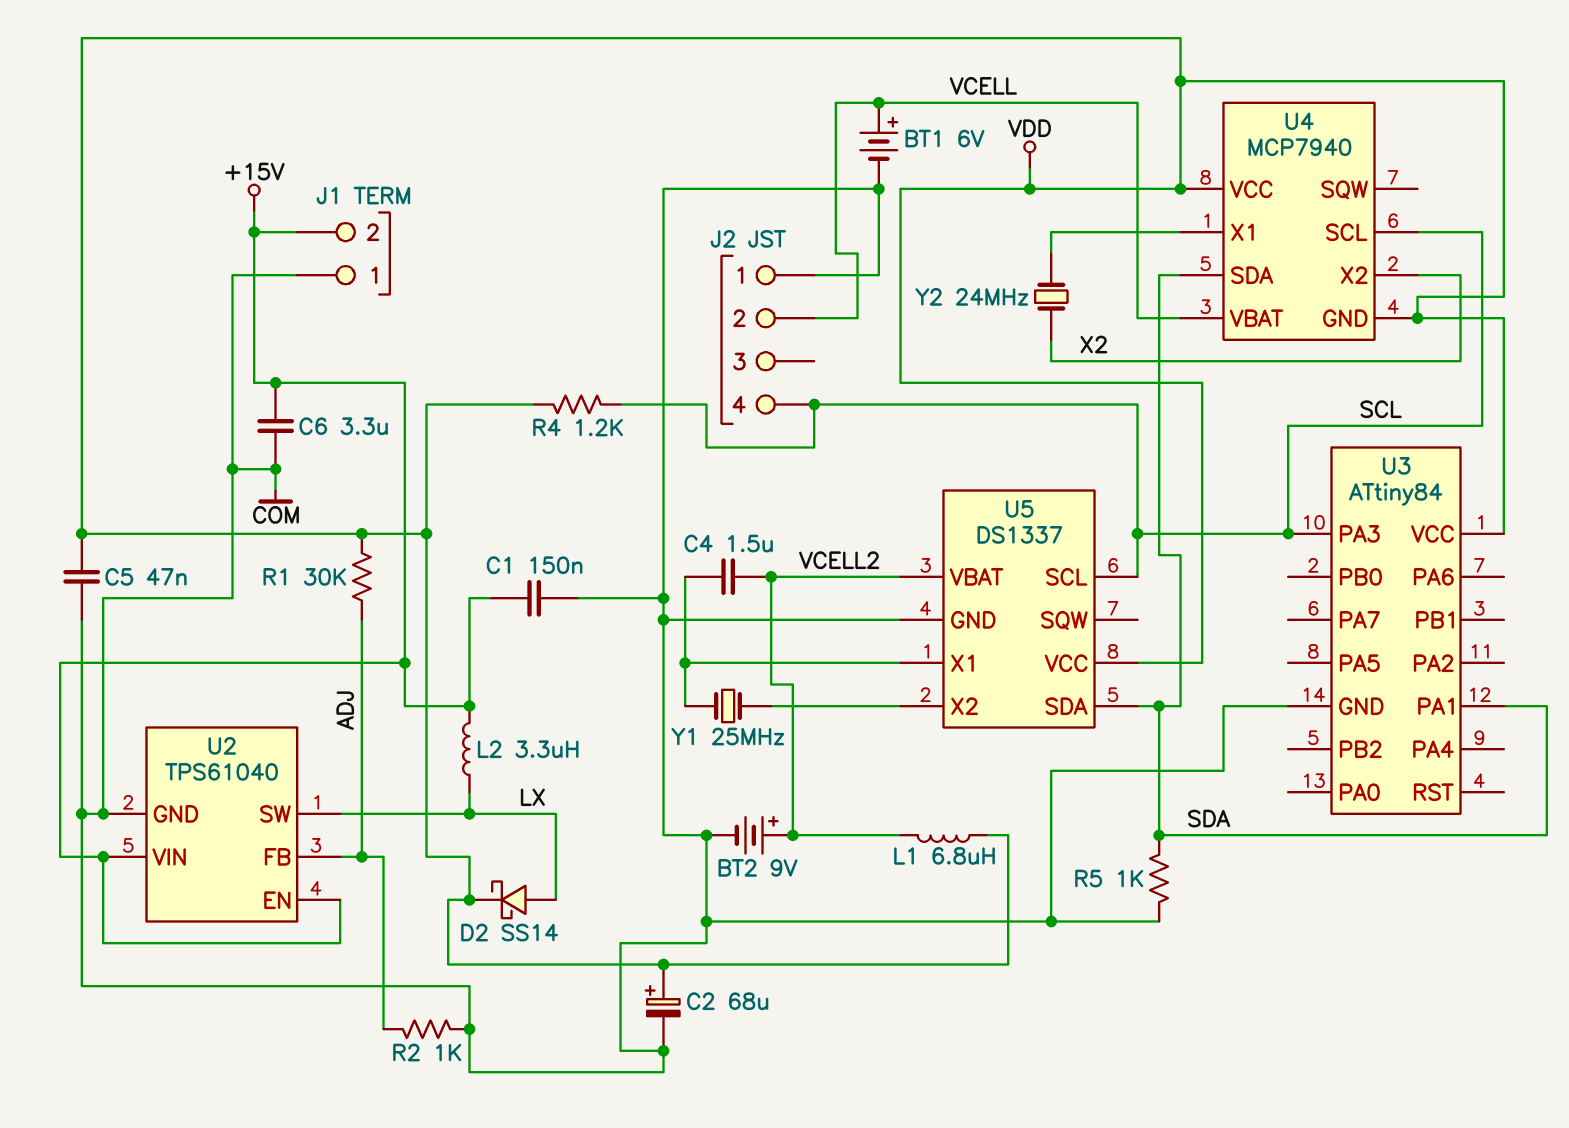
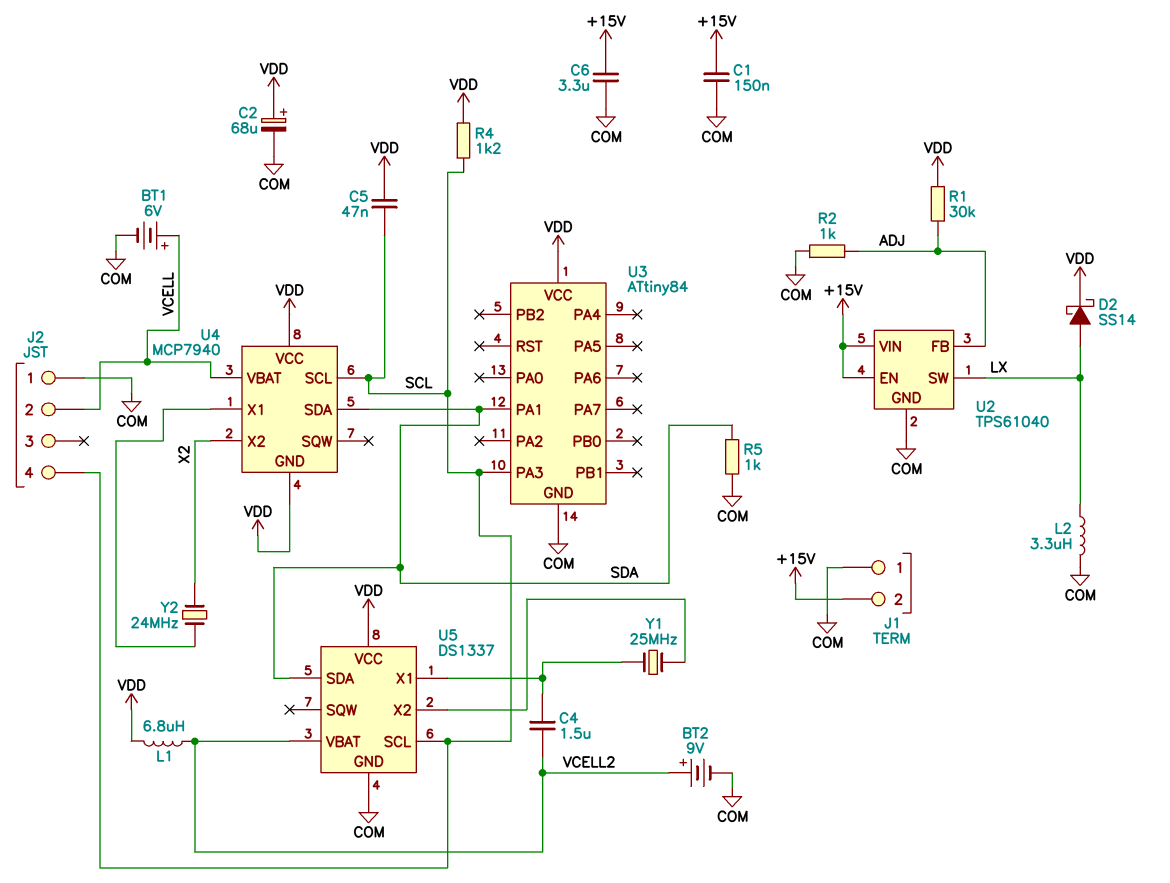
C5: 47nF (COM, VDD) -> 47nF (SCL, VDD)
L2: 3.3uH (+15V, LX) -> 3.3uH (COM, LX)

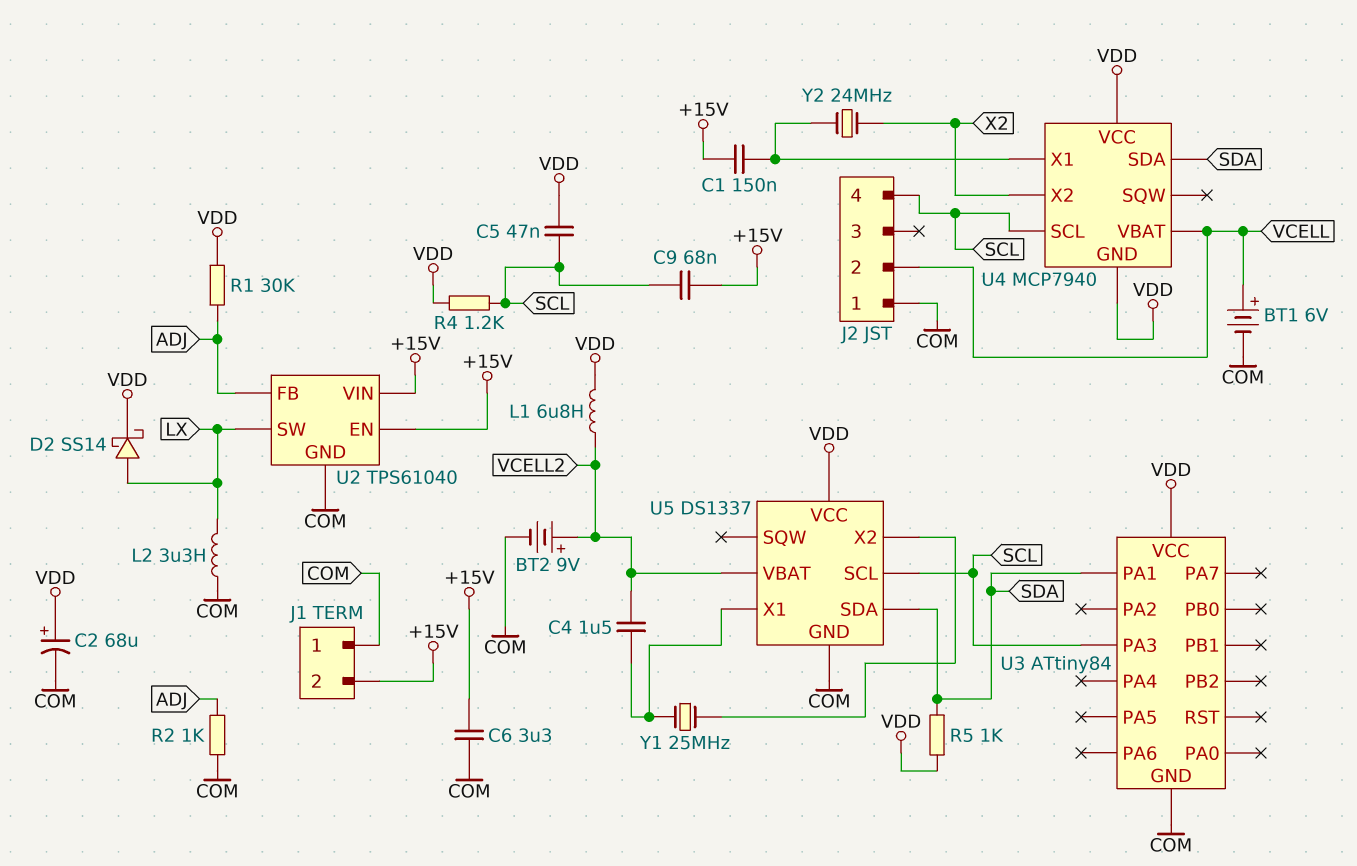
C1: 150nF (+15V, COM) -> 150nF (+15V, U4/X1)
C9: none -> 68nF (+15V, SCL)
R5: 1k (COM, SDA) -> 1k (SDA, VDD)

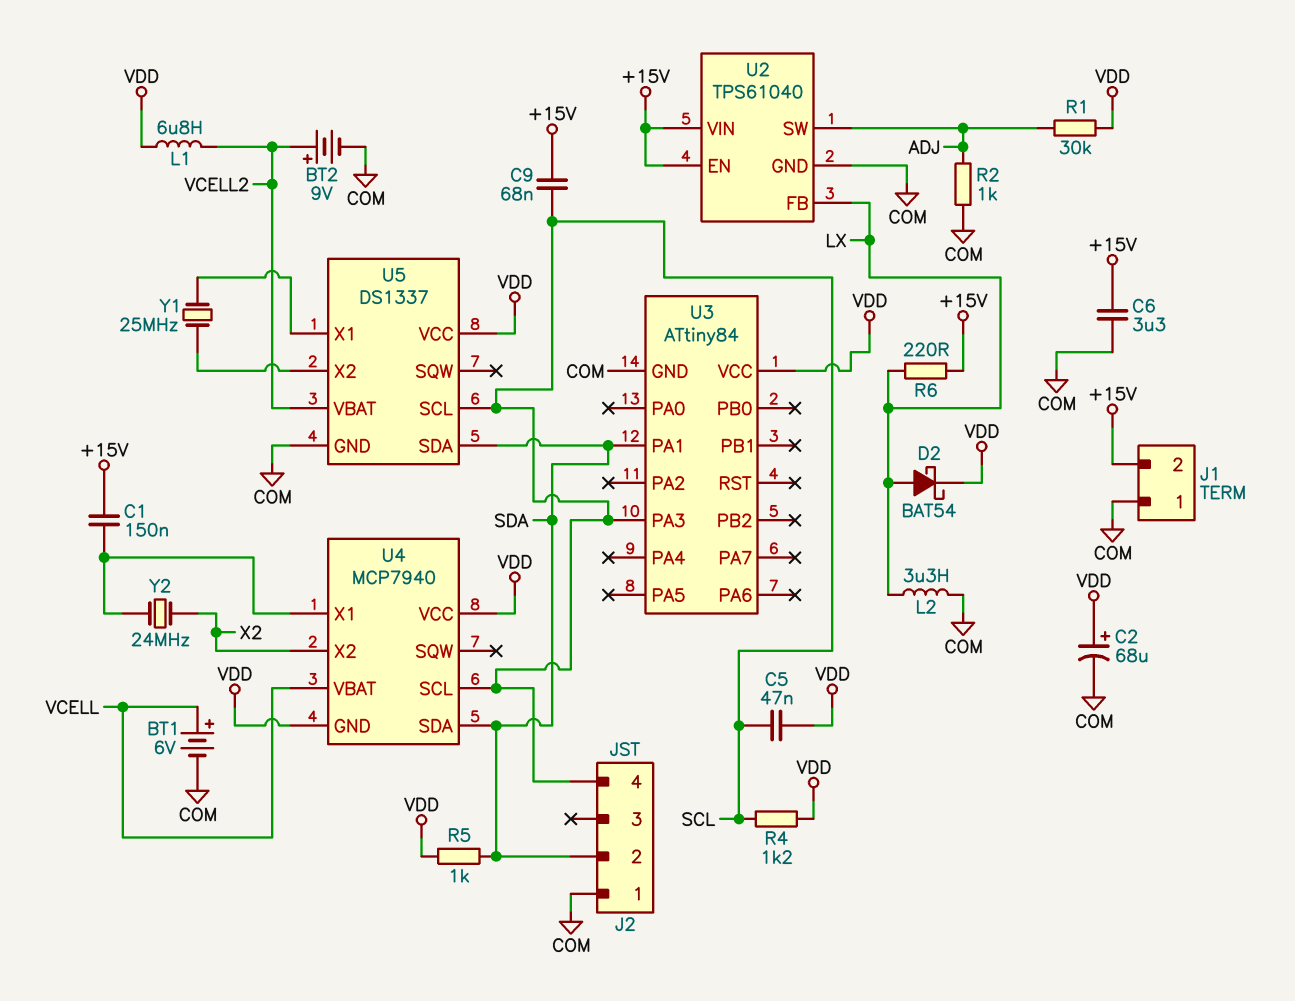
C4: 1.5uF (U5/X1, VCELL2) -> none
D2: schottky SS14 (A LX, K VDD) -> schottky BAT54 (A LX, K VDD)
J2 pin 2: VCELL -> SDA
R6: none -> 220 (+15V, LX)
U2 pin FB: ADJ -> LX
U2 pin SW: LX -> ADJ

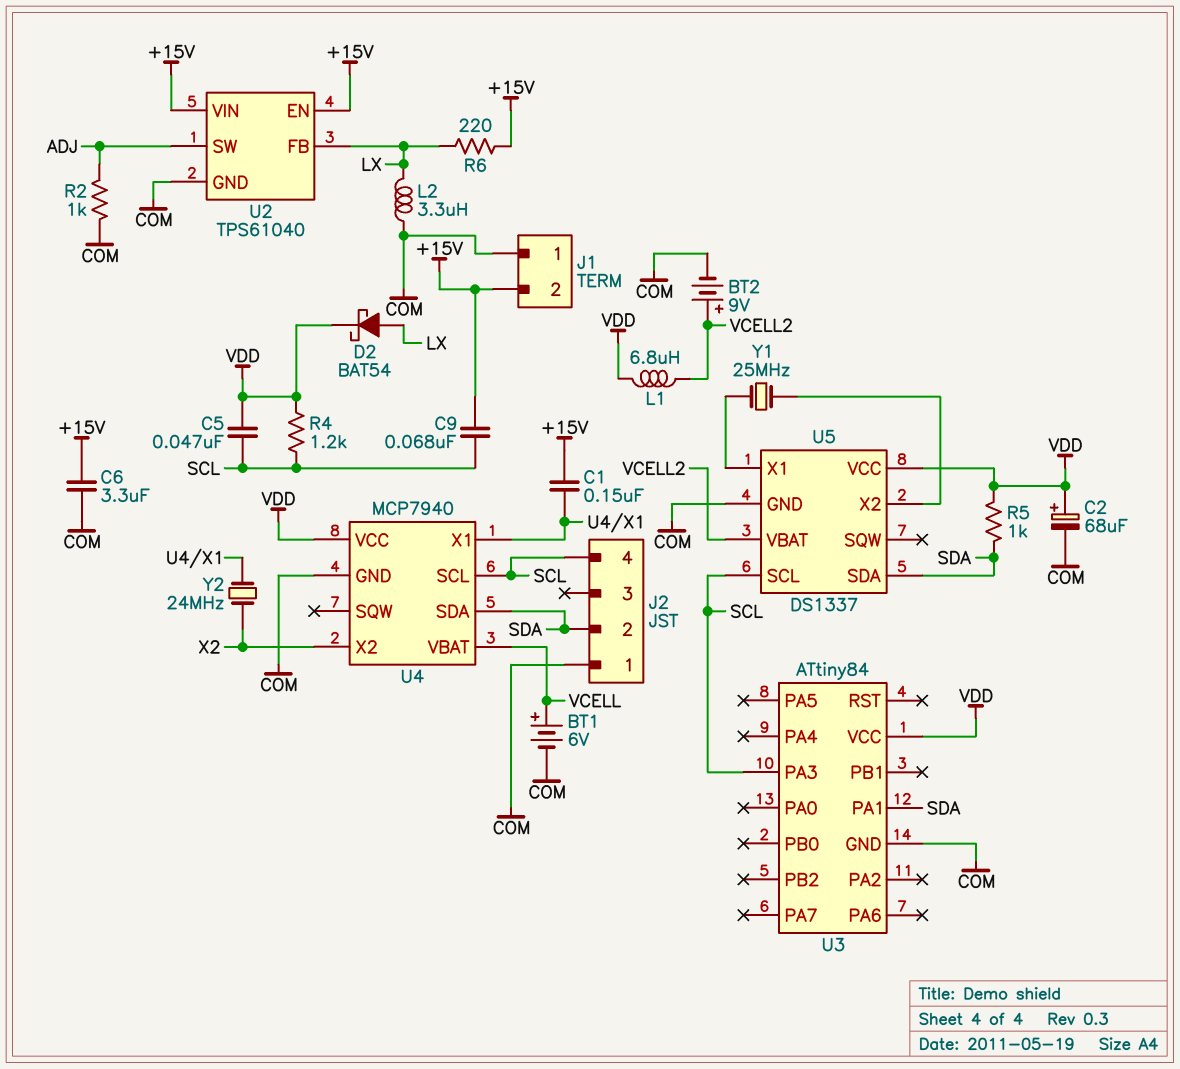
R1: 30k (ADJ, VDD) -> none
U4 pin GND: VDD -> COM

